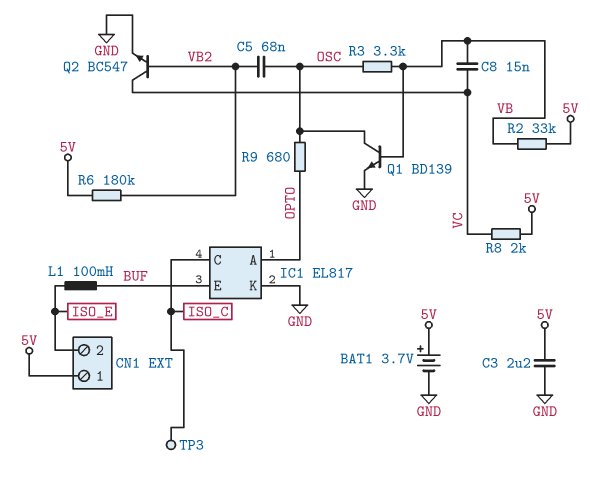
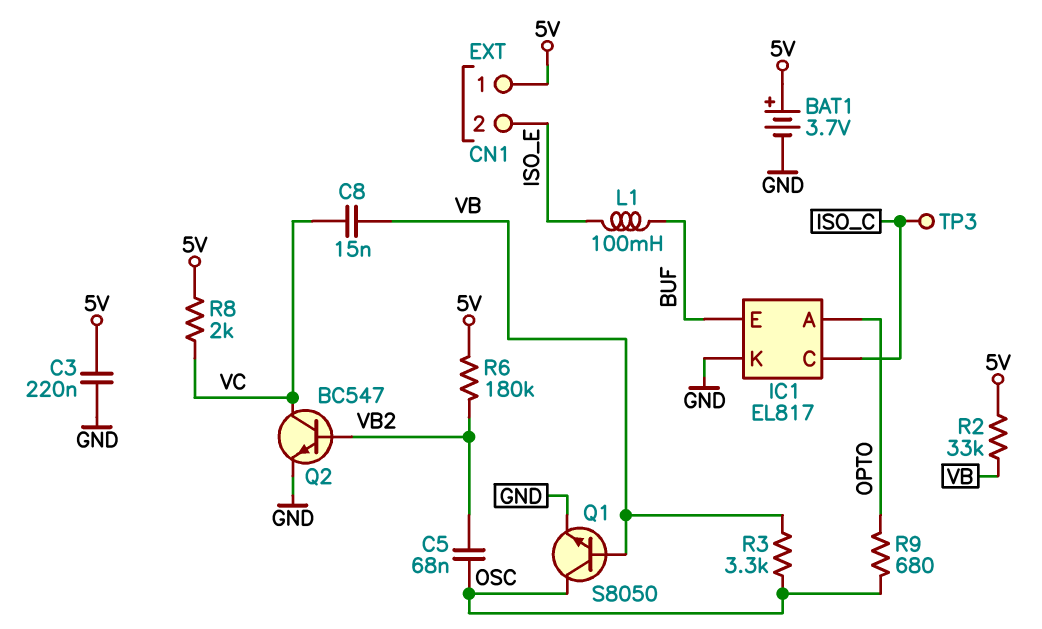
C3: 2.2uF (5V, GND) -> 220nF (5V, GND)
Q1: NPN BD139 (B VB, C OSC, E GND) -> NPN S8050 (B VB, C OSC, E GND)

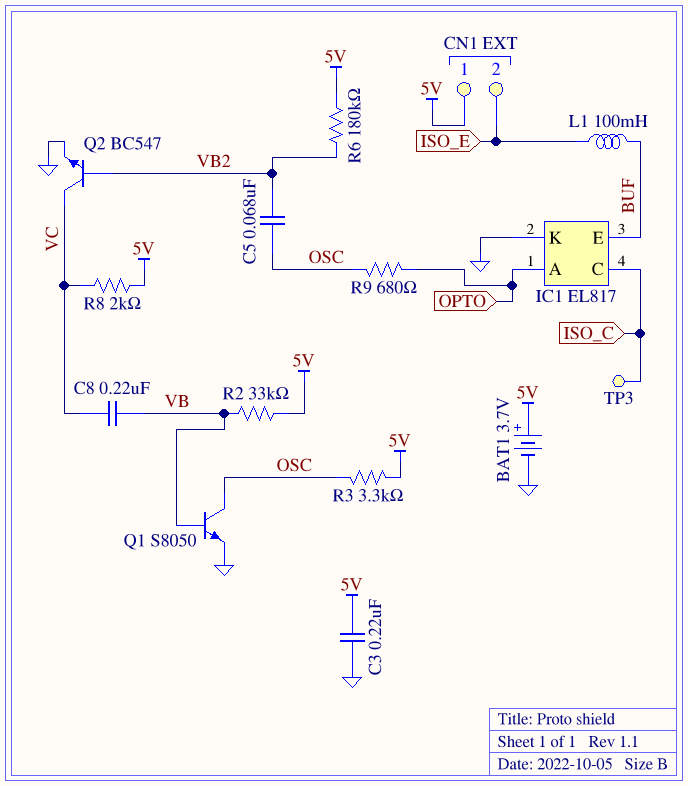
C8: 15nF (VB, VC) -> 220nF (VB, VC)
R3: 3.3k (OSC, VB) -> 3.3k (5V, OSC)

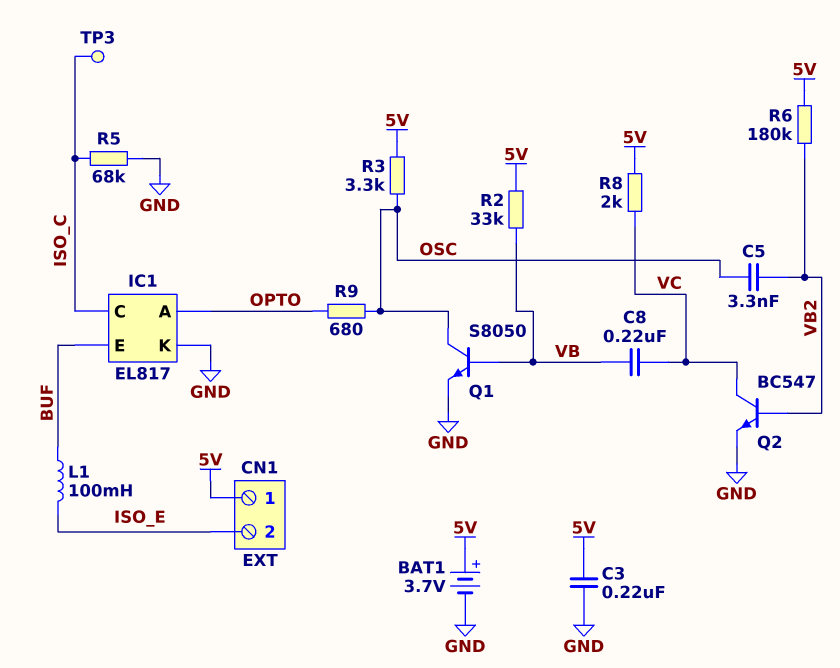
C5: 68nF (OSC, VB2) -> 3.3nF (OSC, VB2)
R5: none -> 68k (GND, ISO_C)

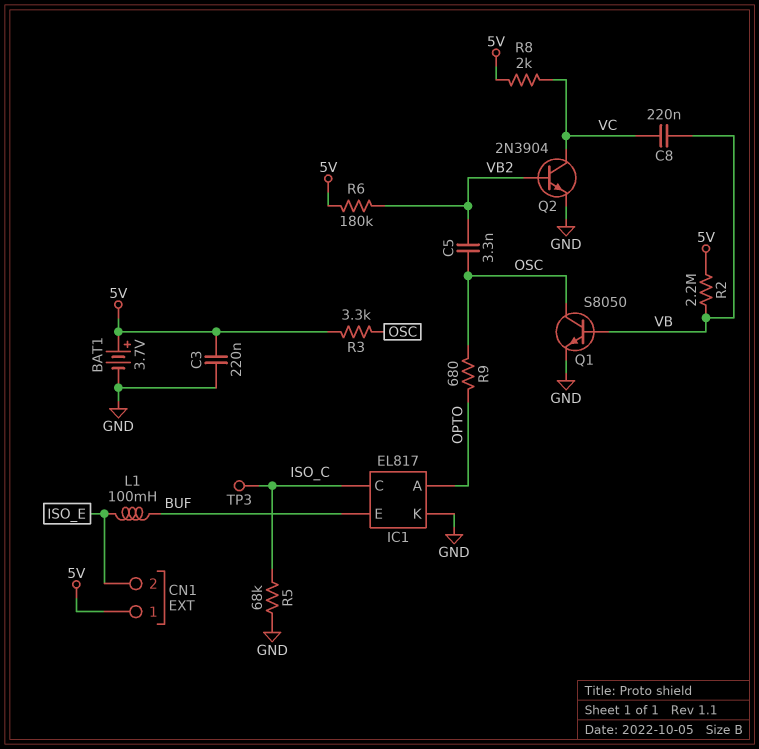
Q2: NPN BC547 (B VB2, C VC, E GND) -> NPN 2N3904 (B VB2, C VC, E GND)
R2: 33k (5V, VB) -> 2.2M (5V, VB)

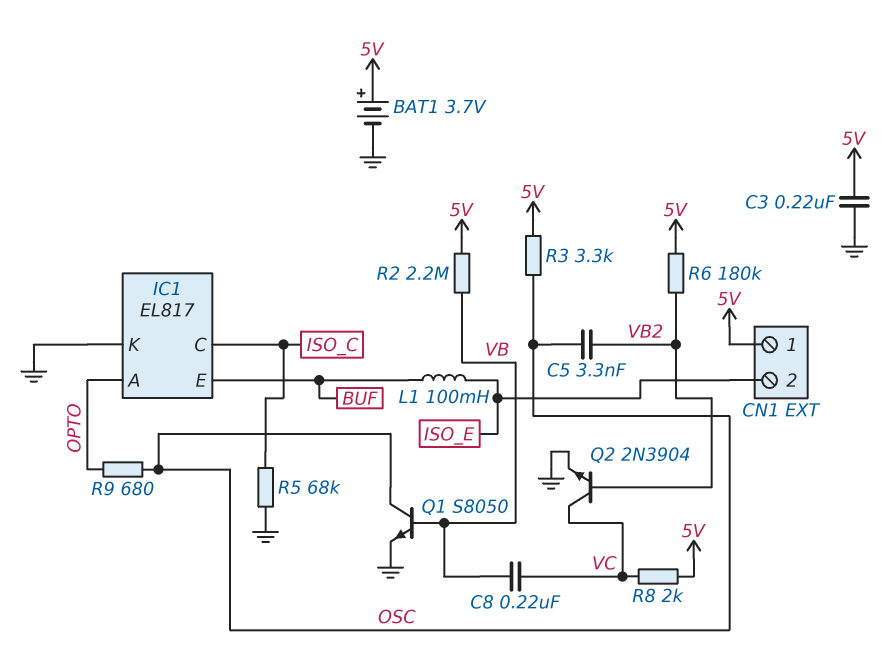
TP3: test point (ISO_C) -> none

